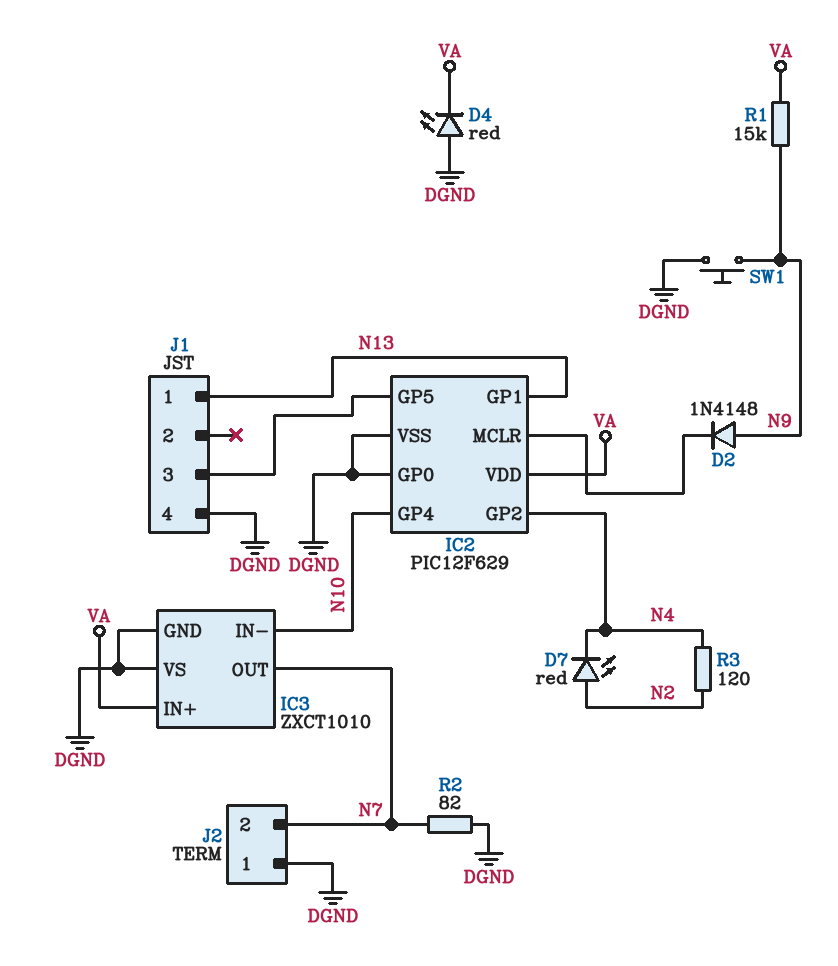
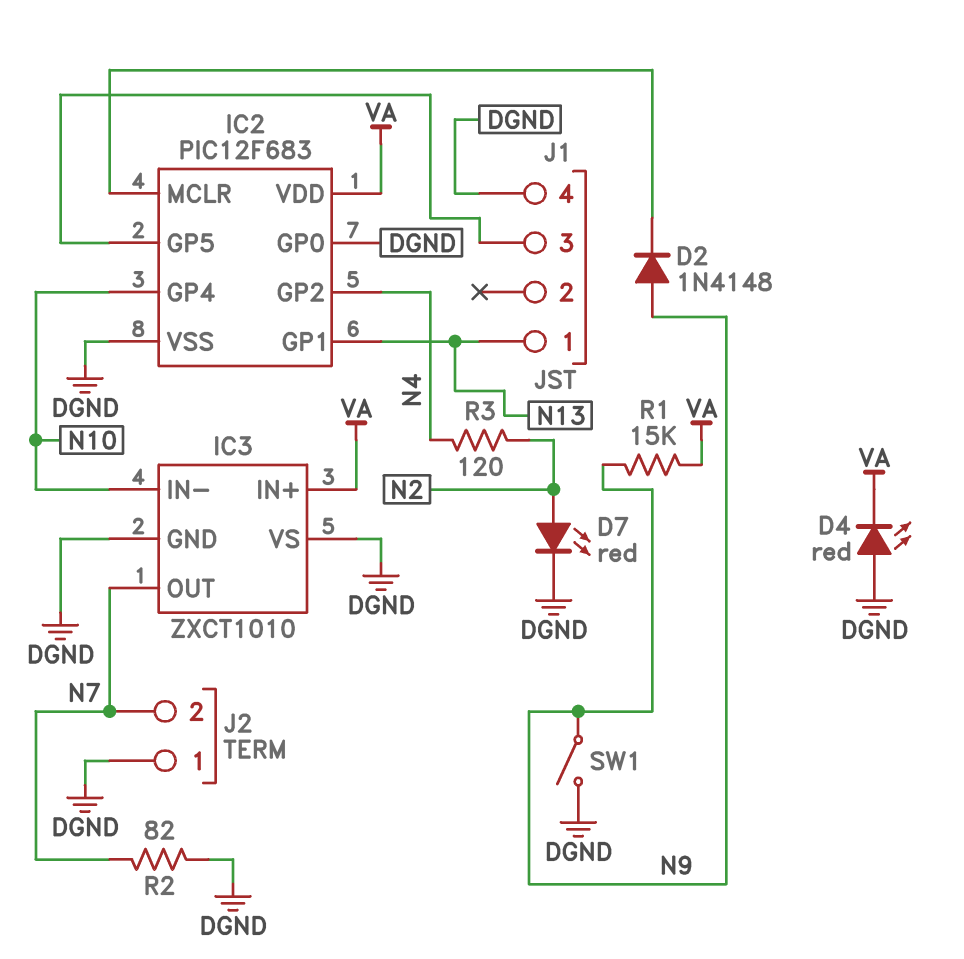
D7: LED red (A N2, K N4) -> LED red (A N2, K DGND)
IC2: PIC12F629 -> PIC12F683
SW1: button (DGND, N9) -> switch (DGND, N9)

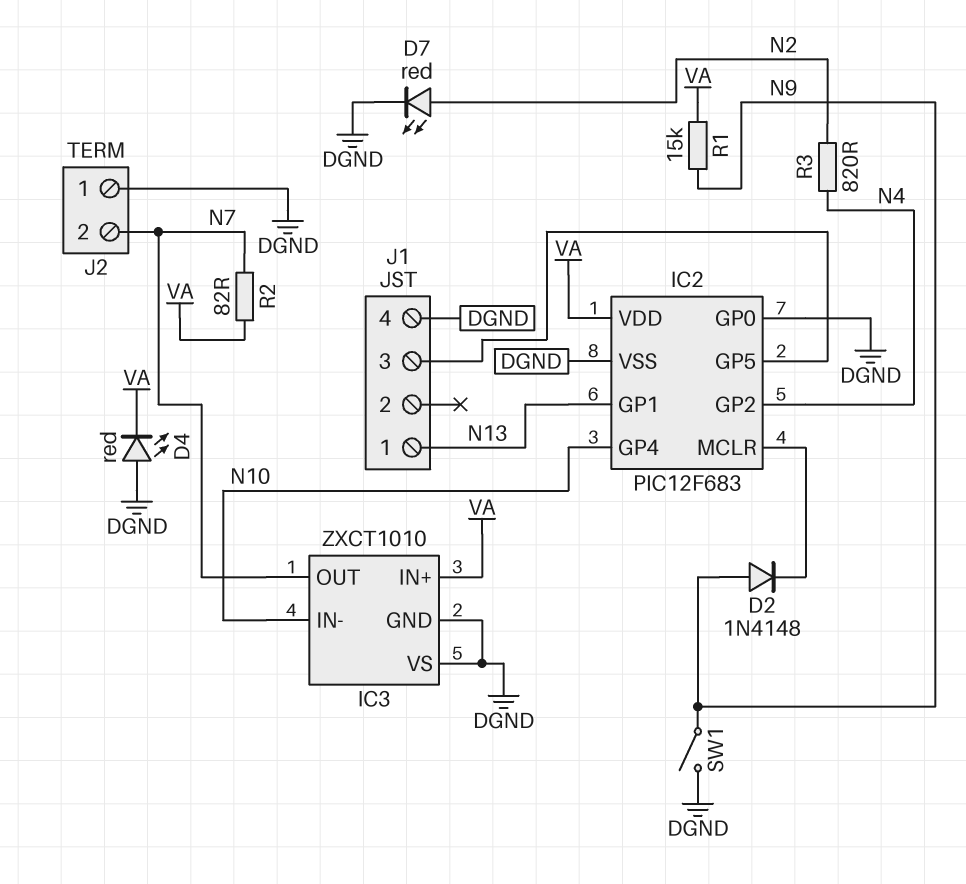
R2: 82 (DGND, N7) -> 82 (N7, VA)
R3: 120 (N2, N4) -> 820 (N2, N4)

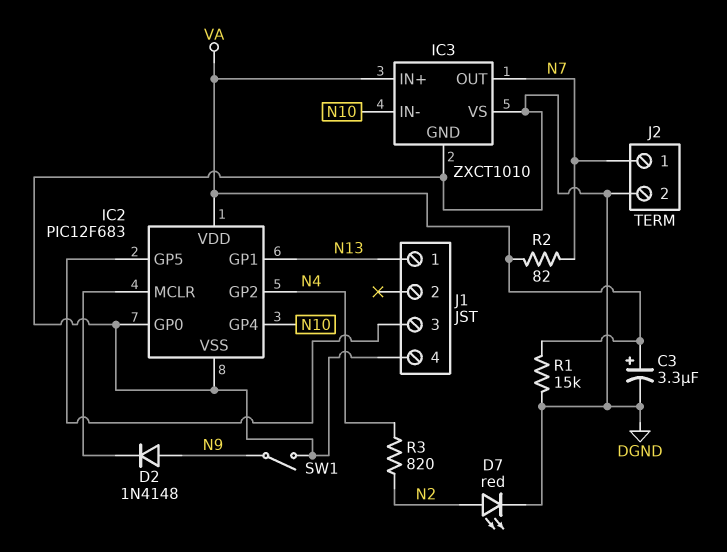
C3: none -> 3.3uF (plus VA, minus DGND)
D4: LED red (A DGND, K VA) -> none
J2 pin 1: DGND -> N7
J2 pin 2: N7 -> DGND
R1: 15k (N9, VA) -> 15k (DGND, VA)

